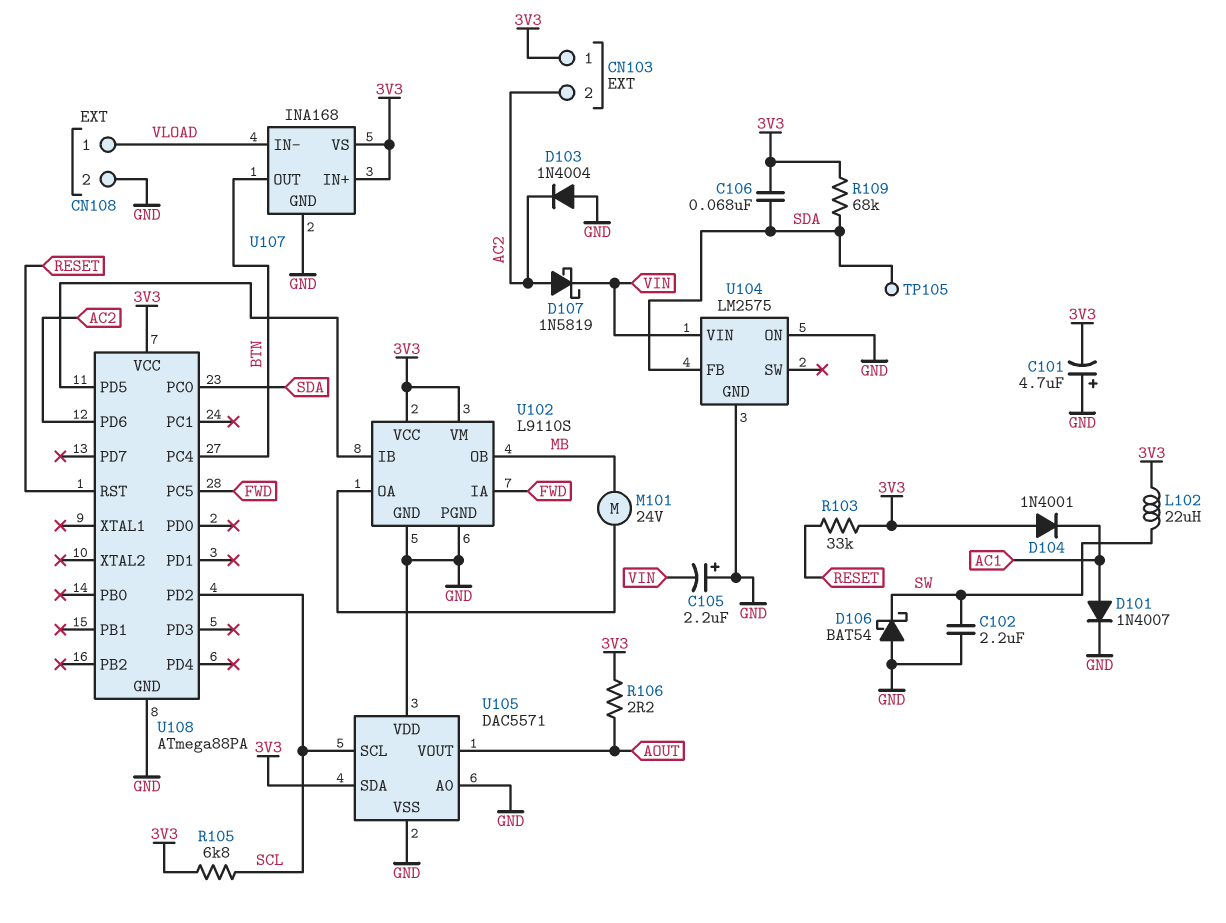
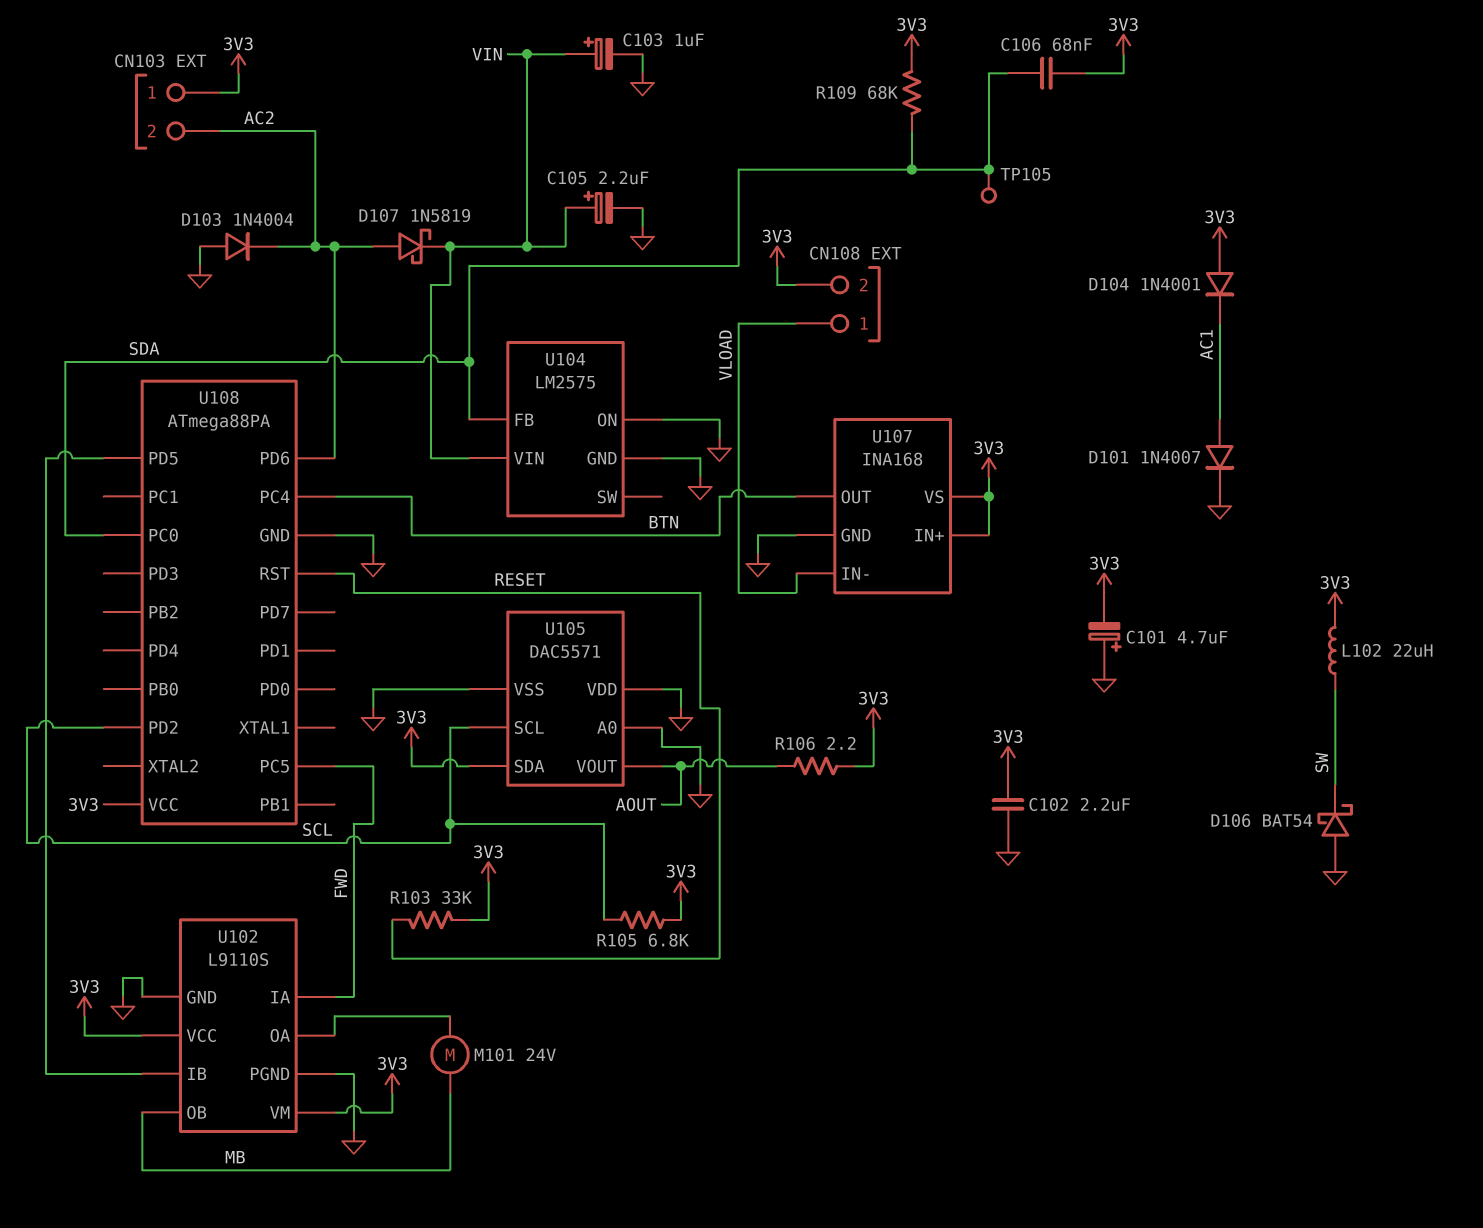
C102: 2.2uF (GND, SW) -> 2.2uF (3V3, GND)
C103: none -> 1uF (plus VIN, minus GND)
C105: 2.2uF (plus GND, minus VIN) -> 2.2uF (plus VIN, minus GND)
CN108 pin 2: GND -> 3V3

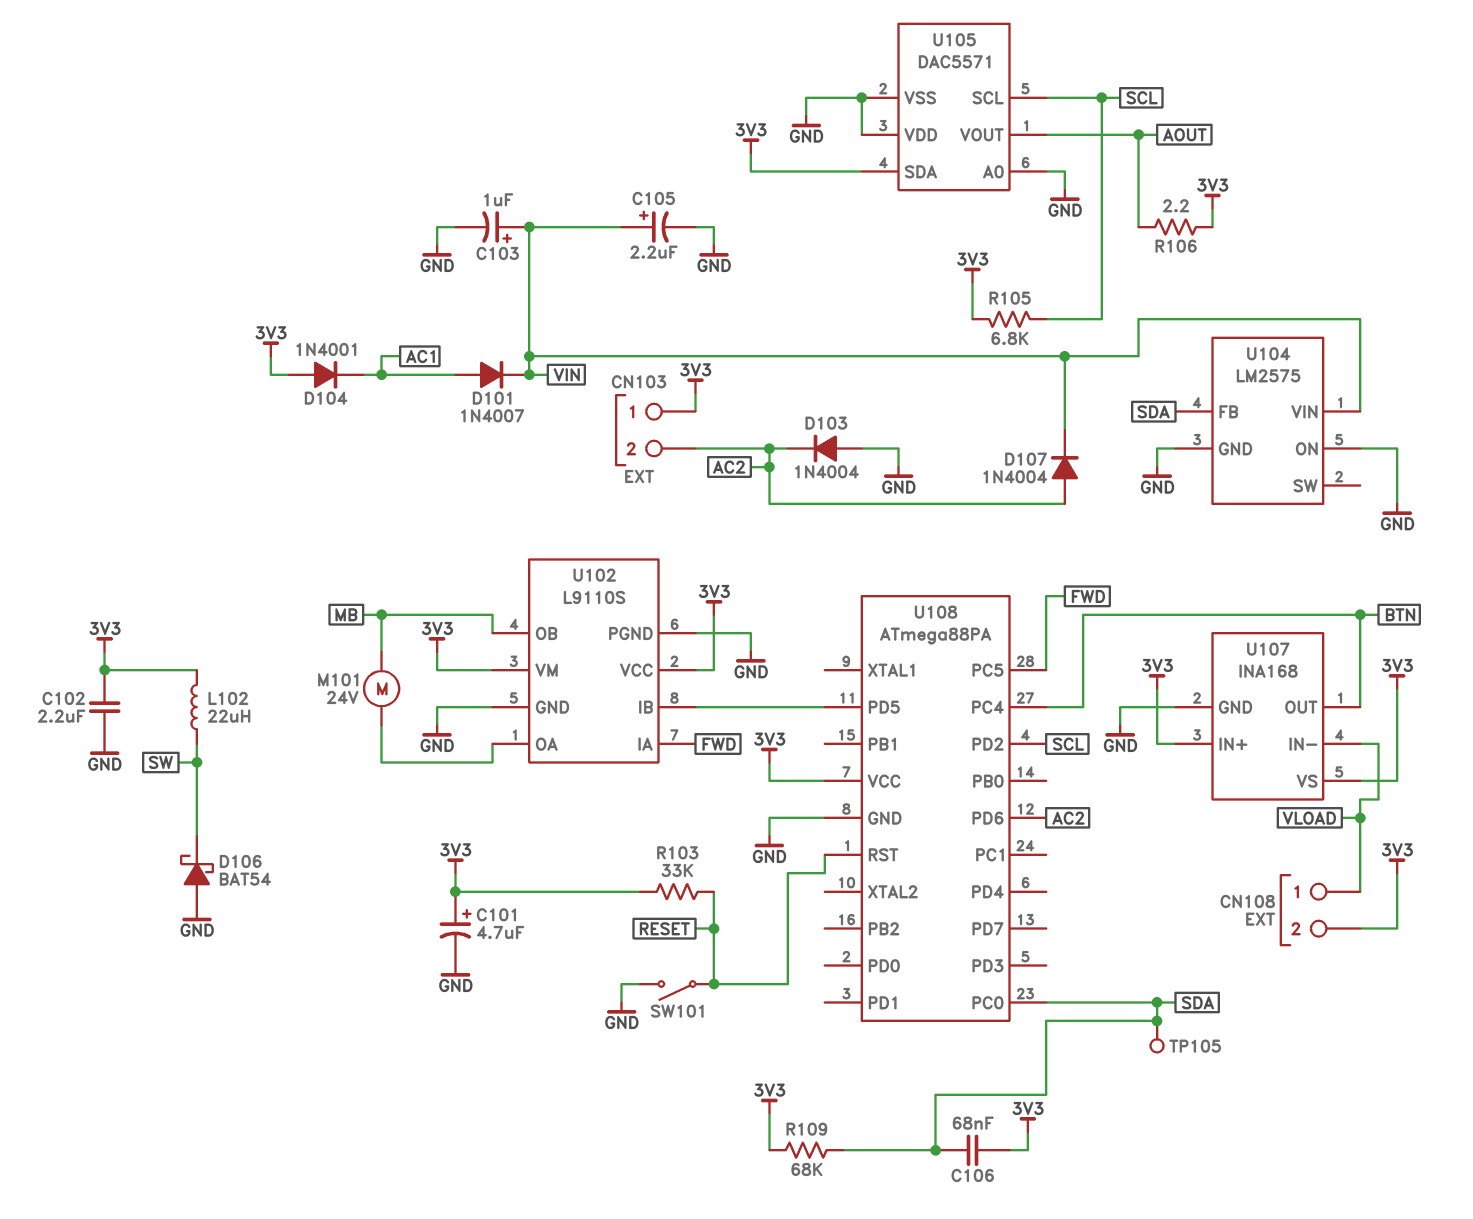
C101: 4.7uF (plus GND, minus 3V3) -> 4.7uF (plus 3V3, minus GND)
D101: diode 1N4007 (A AC1, K GND) -> diode 1N4007 (A AC1, K VIN)
D107: schottky 1N5819 (A AC2, K VIN) -> diode 1N4004 (A AC2, K VIN)
SW101: none -> switch (GND, RESET)

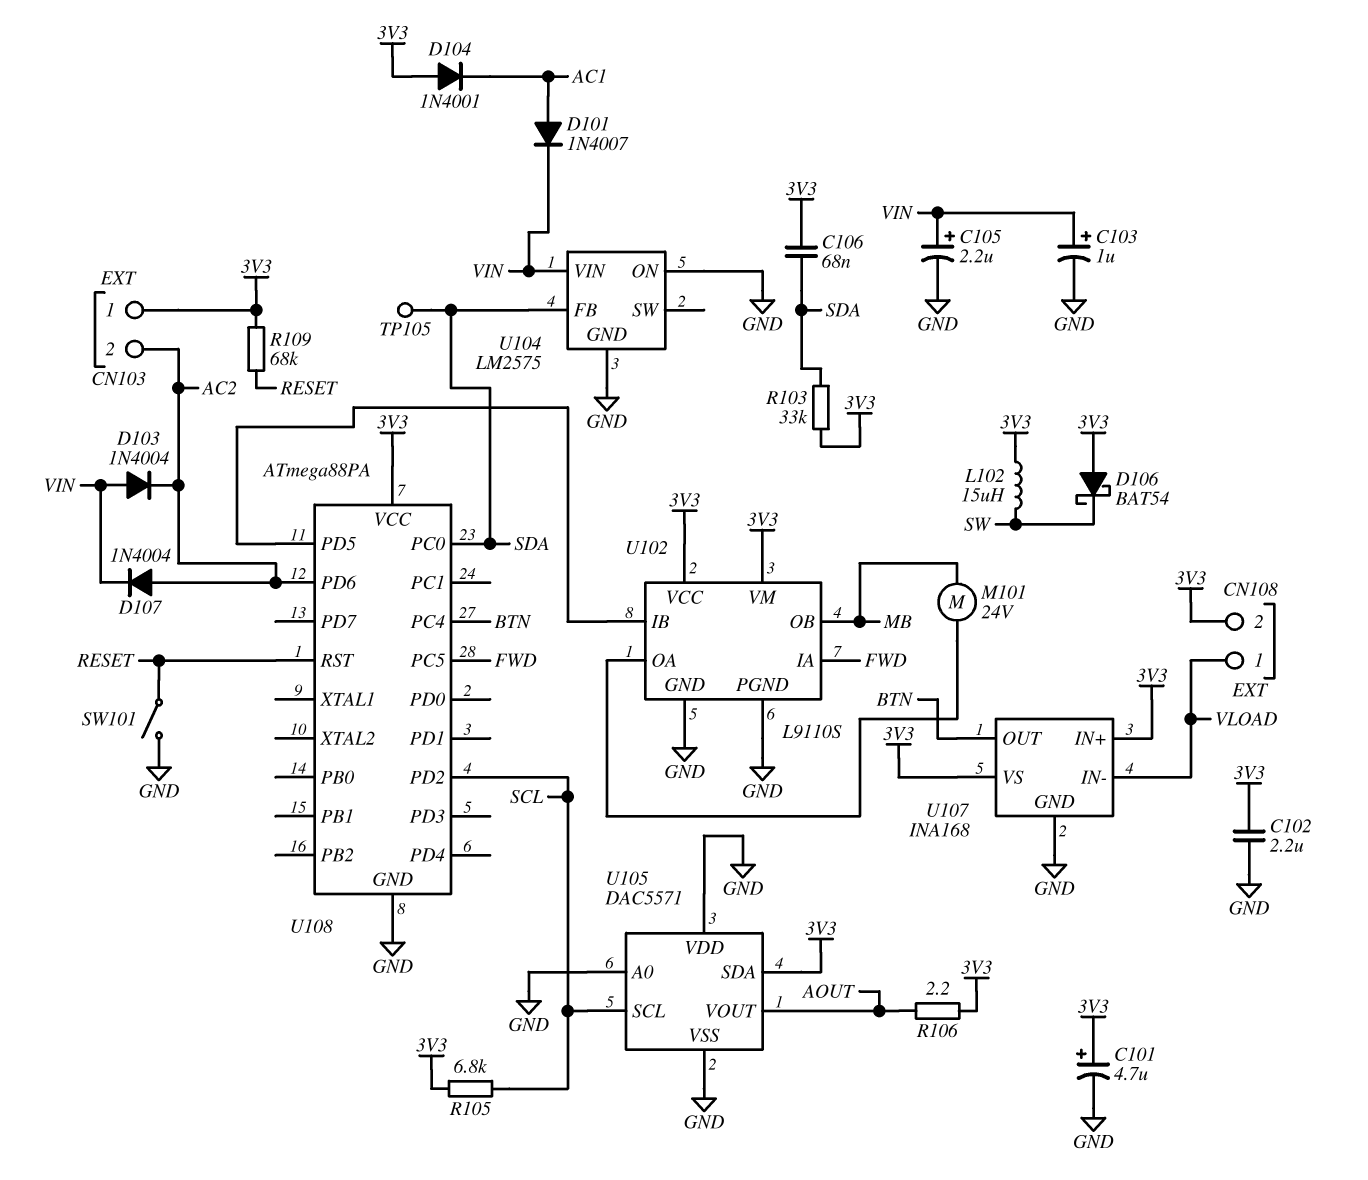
D103: diode 1N4004 (A GND, K AC2) -> diode 1N4004 (A VIN, K AC2)
D106: schottky BAT54 (A GND, K SW) -> schottky BAT54 (A 3V3, K SW)
L102: 22uH (3V3, SW) -> 15uH (3V3, SW)
R103: 33k (3V3, RESET) -> 33k (3V3, SDA)
R109: 68k (3V3, SDA) -> 68k (3V3, RESET)

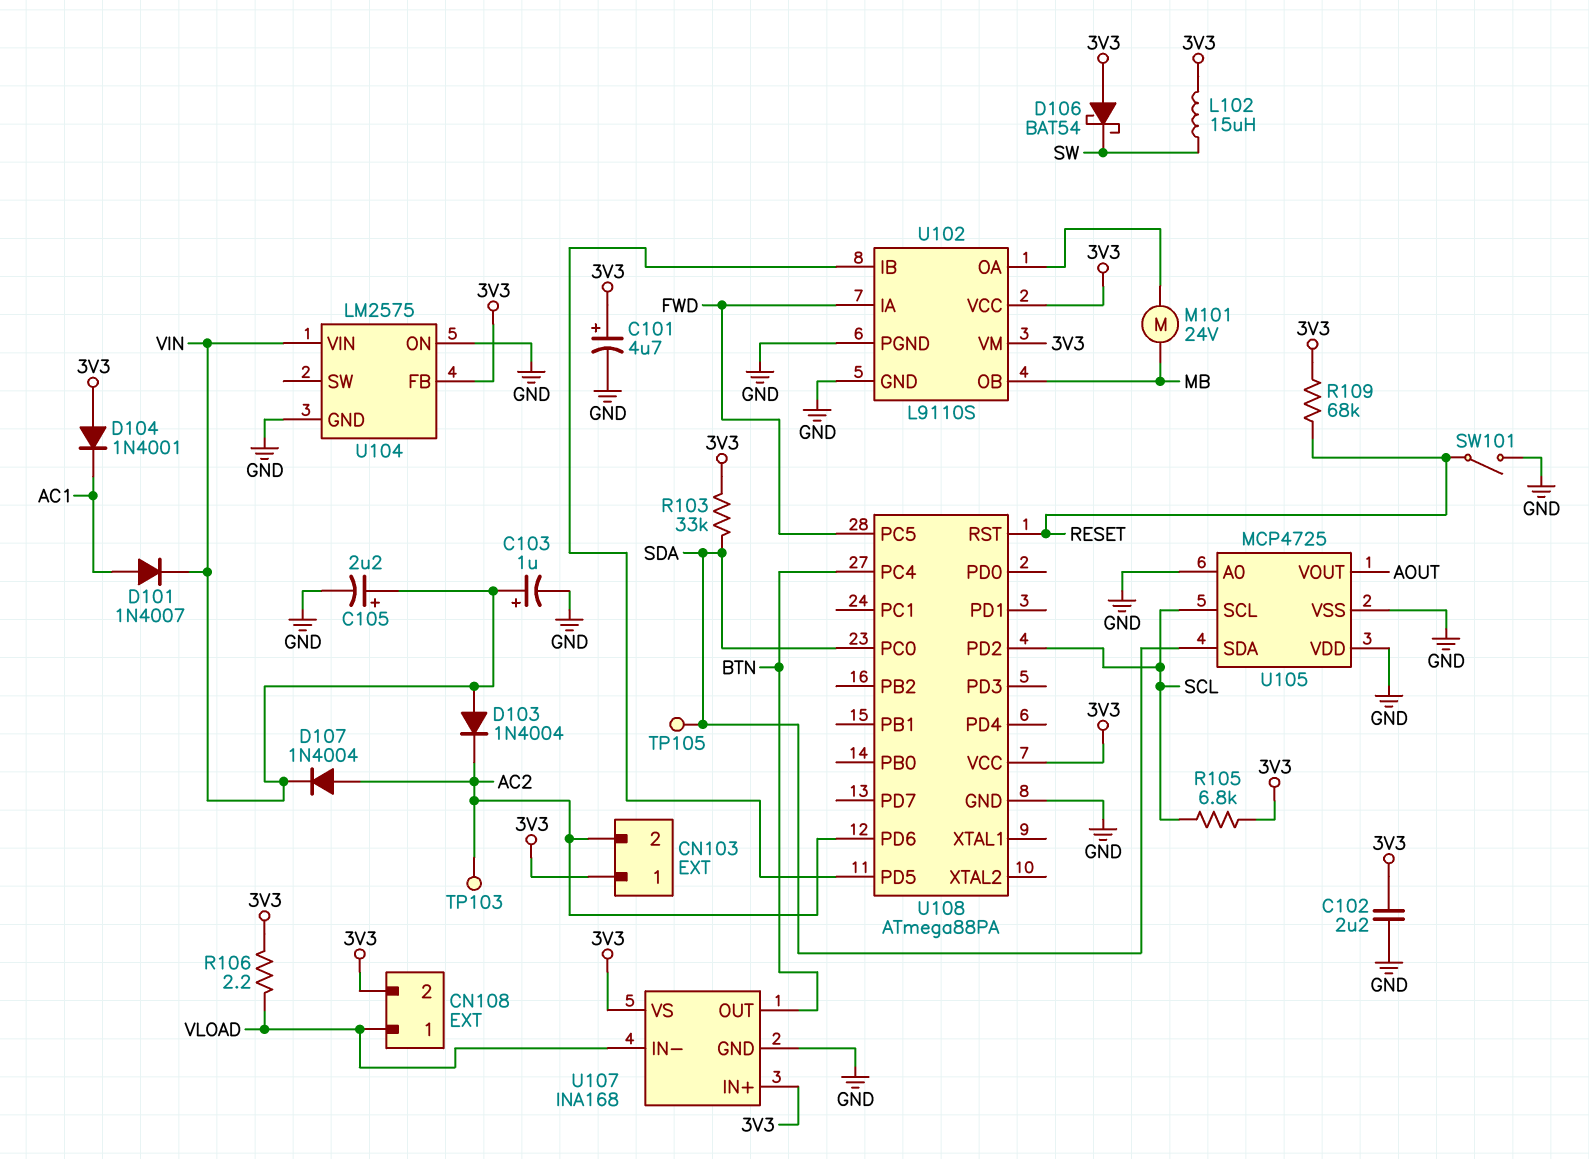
C106: 68nF (3V3, SDA) -> none
R106: 2.2 (3V3, AOUT) -> 2.2 (3V3, VLOAD)
TP103: none -> test point (AC2)
U104 pin FB: SDA -> 3V3
U105: DAC5571 -> MCP4725
U105 pin SDA: 3V3 -> SDA

